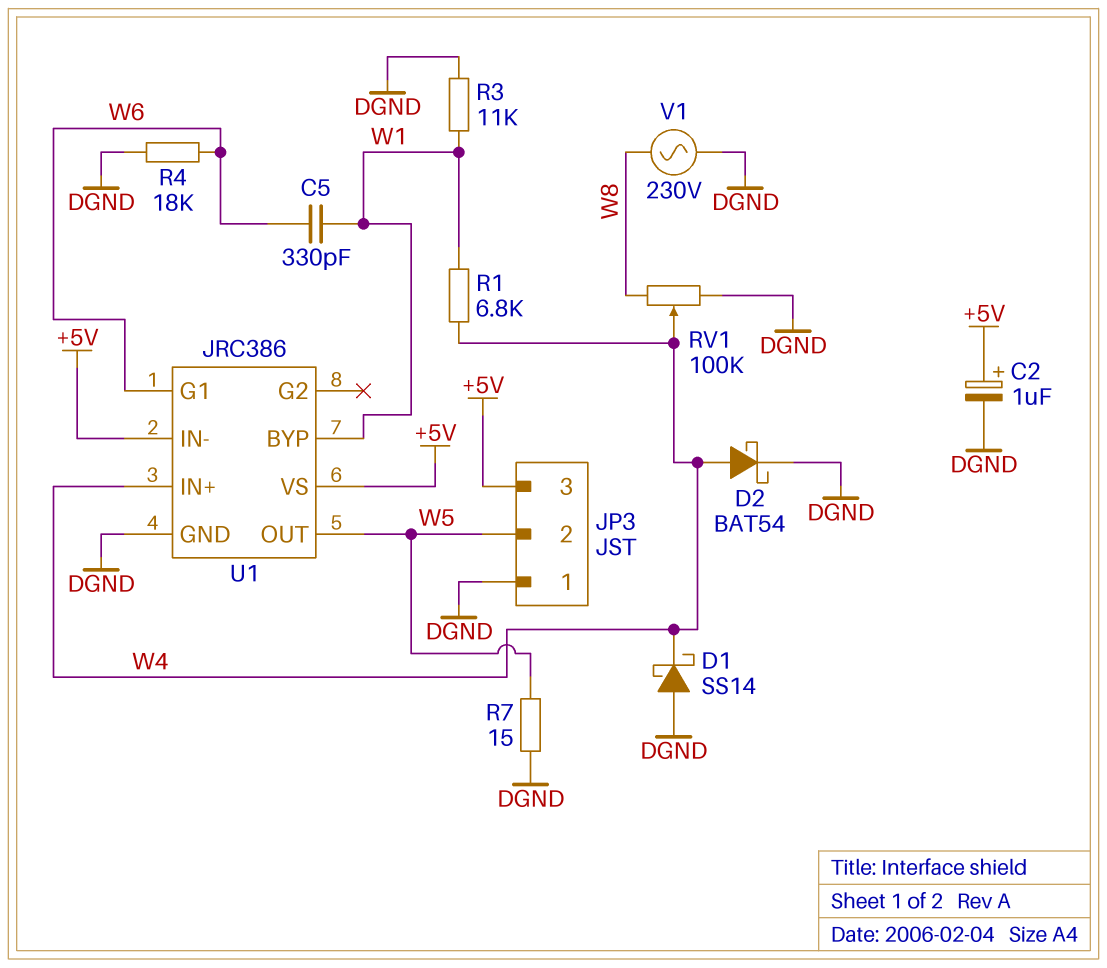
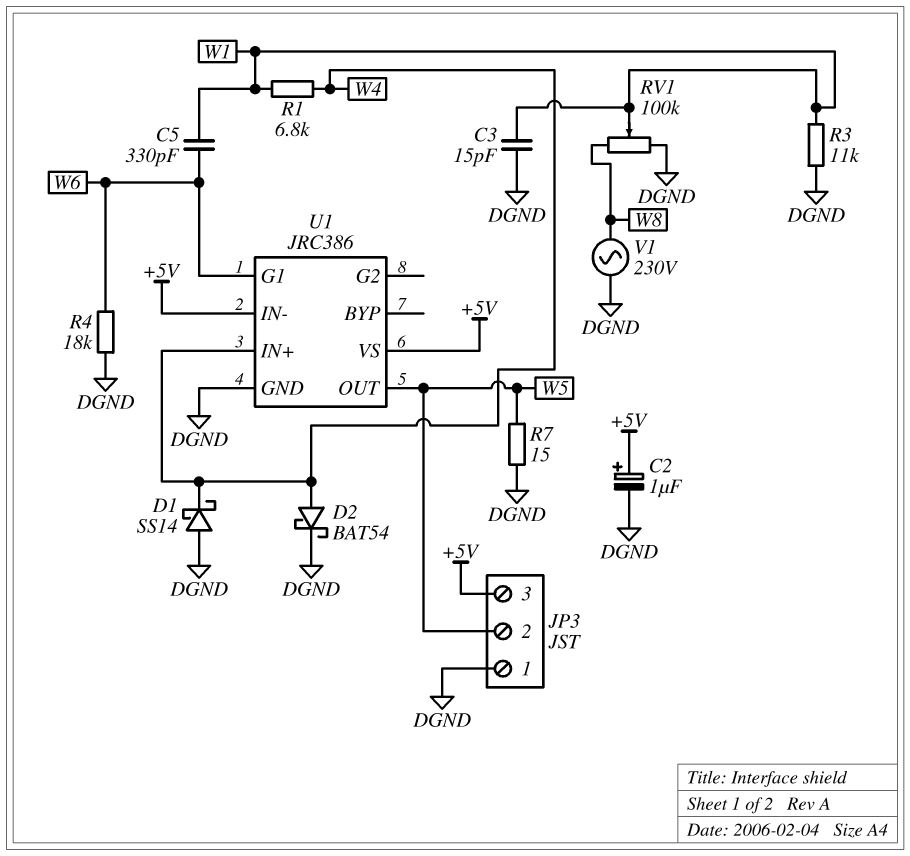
C3: none -> 15pF (DGND, W1)
RV1: 100k (DGND, W8, wiper W4) -> 100k (DGND, W8, wiper W1)
U1 pin BYP: W1 -> none

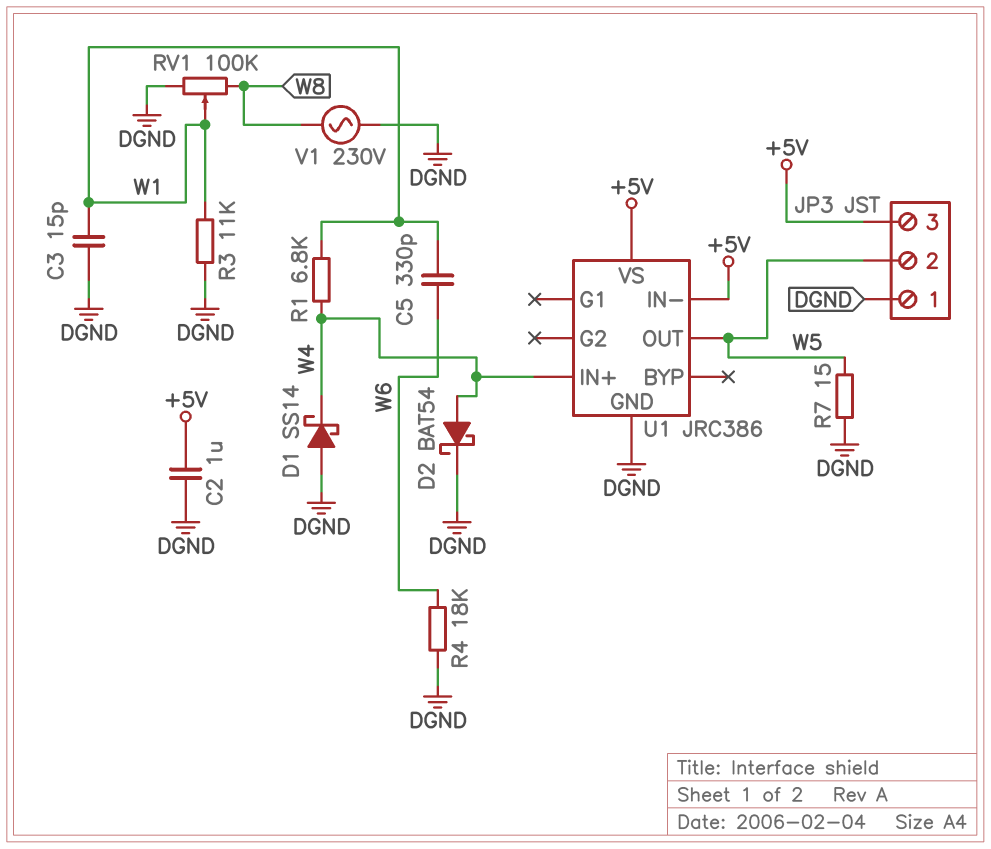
C2: 1uF (plus +5V, minus DGND) -> 1uF (+5V, DGND)
U1 pin G1: W6 -> none

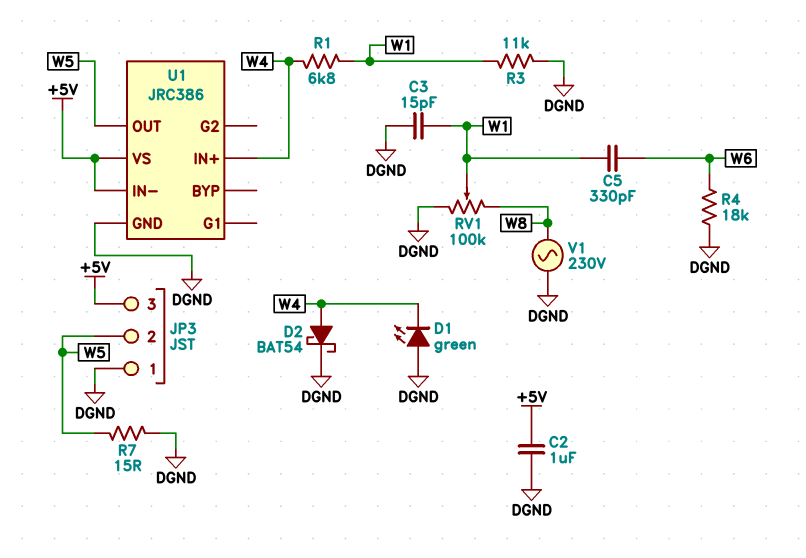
D1: schottky SS14 (A DGND, K W4) -> LED green (A DGND, K W4)

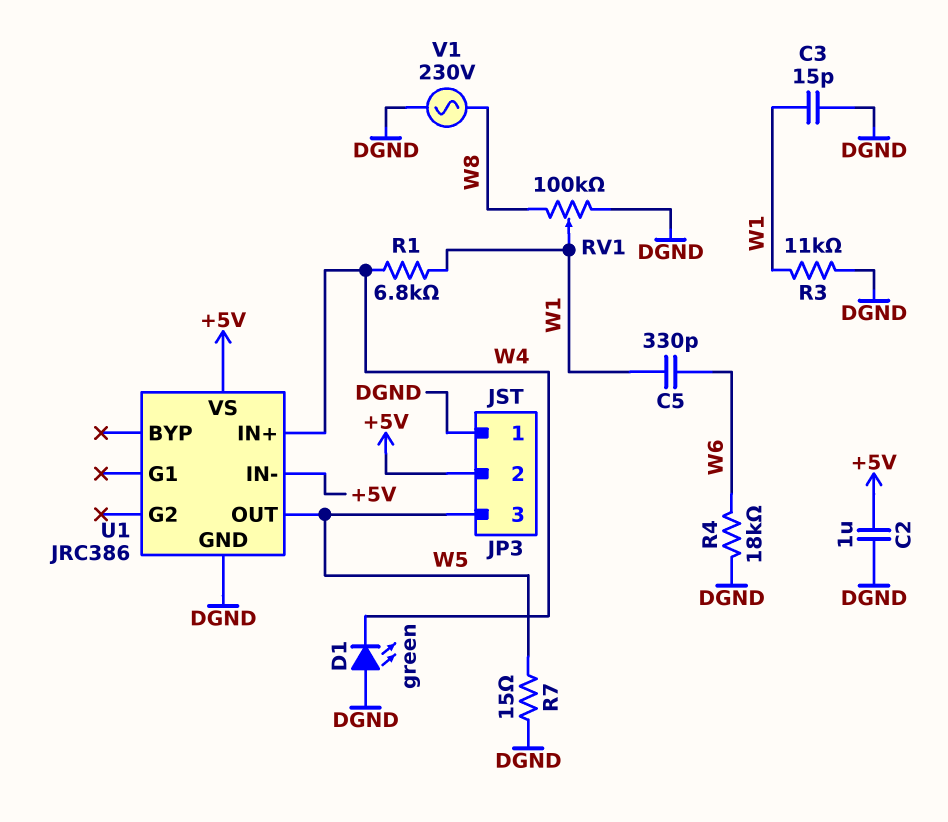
D2: schottky BAT54 (A W4, K DGND) -> none
JP3 pin 2: W5 -> +5V
JP3 pin 3: +5V -> W5

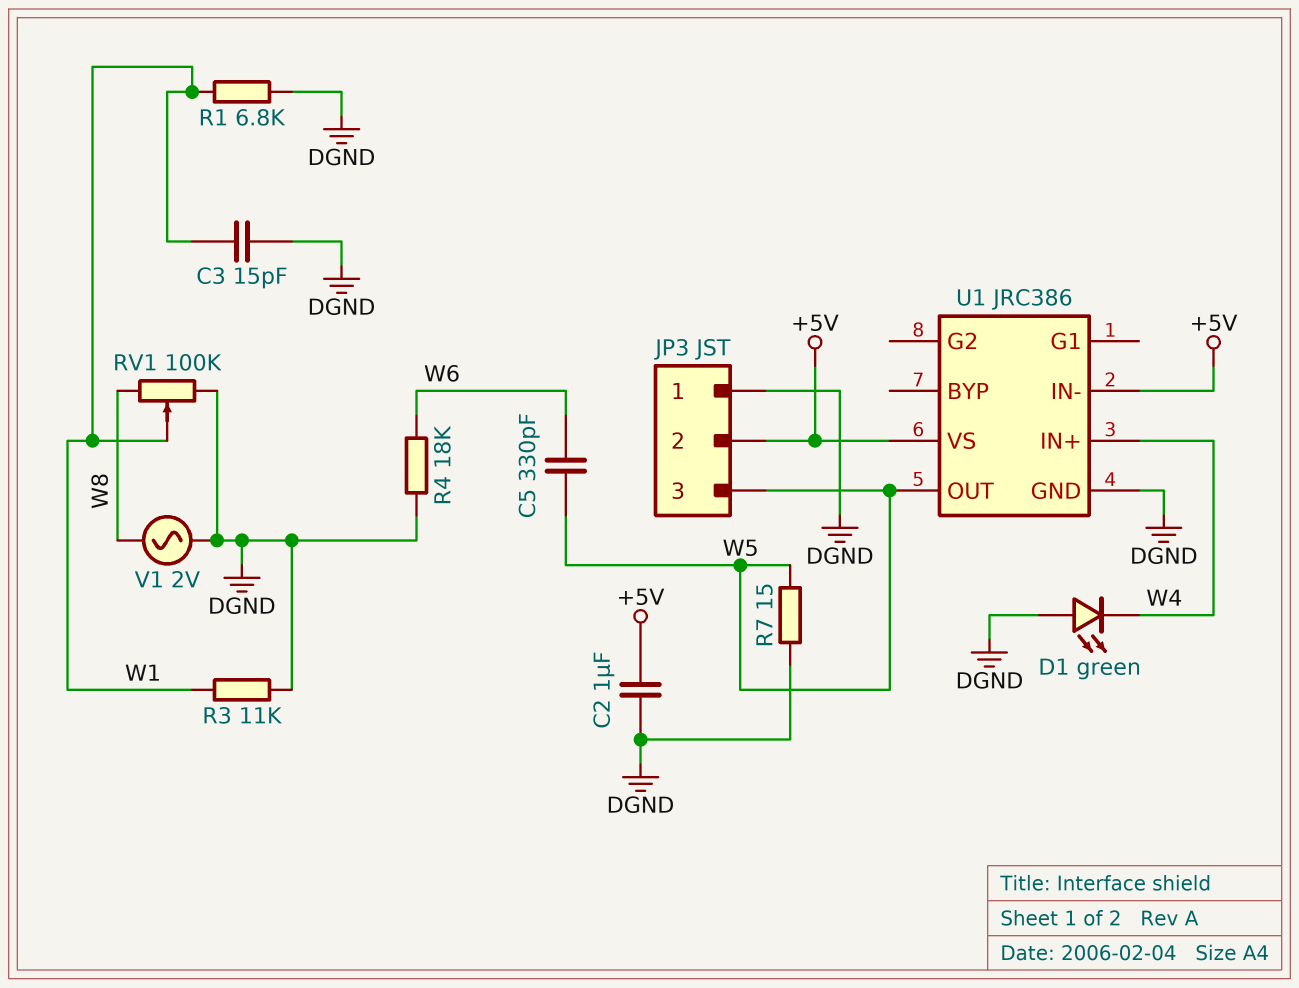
C5: 330pF (W1, W6) -> 330pF (W5, W6)
R1: 6.8k (W1, W4) -> 6.8k (DGND, W1)
V1: AC 230V (DGND, W8) -> AC 2V (DGND, W8)

